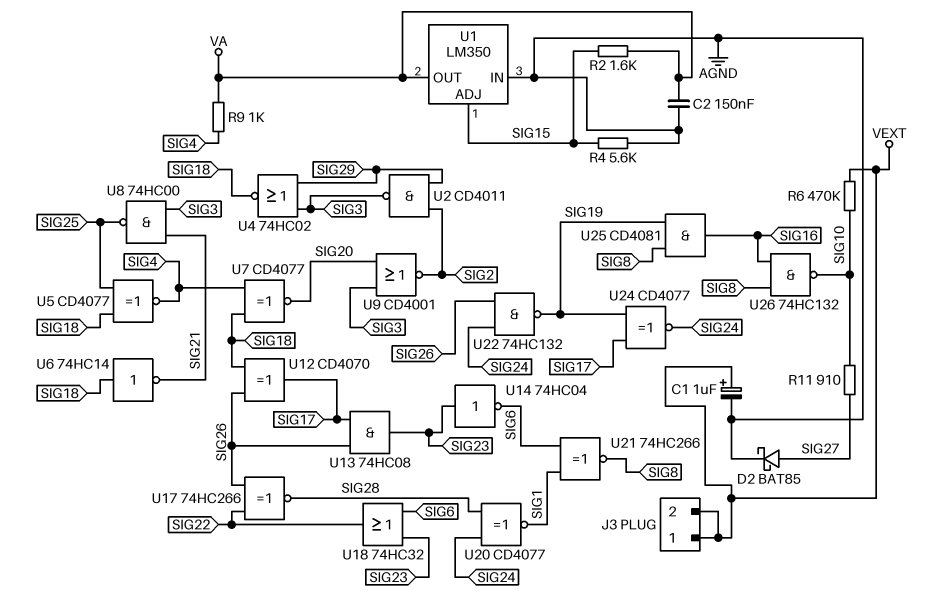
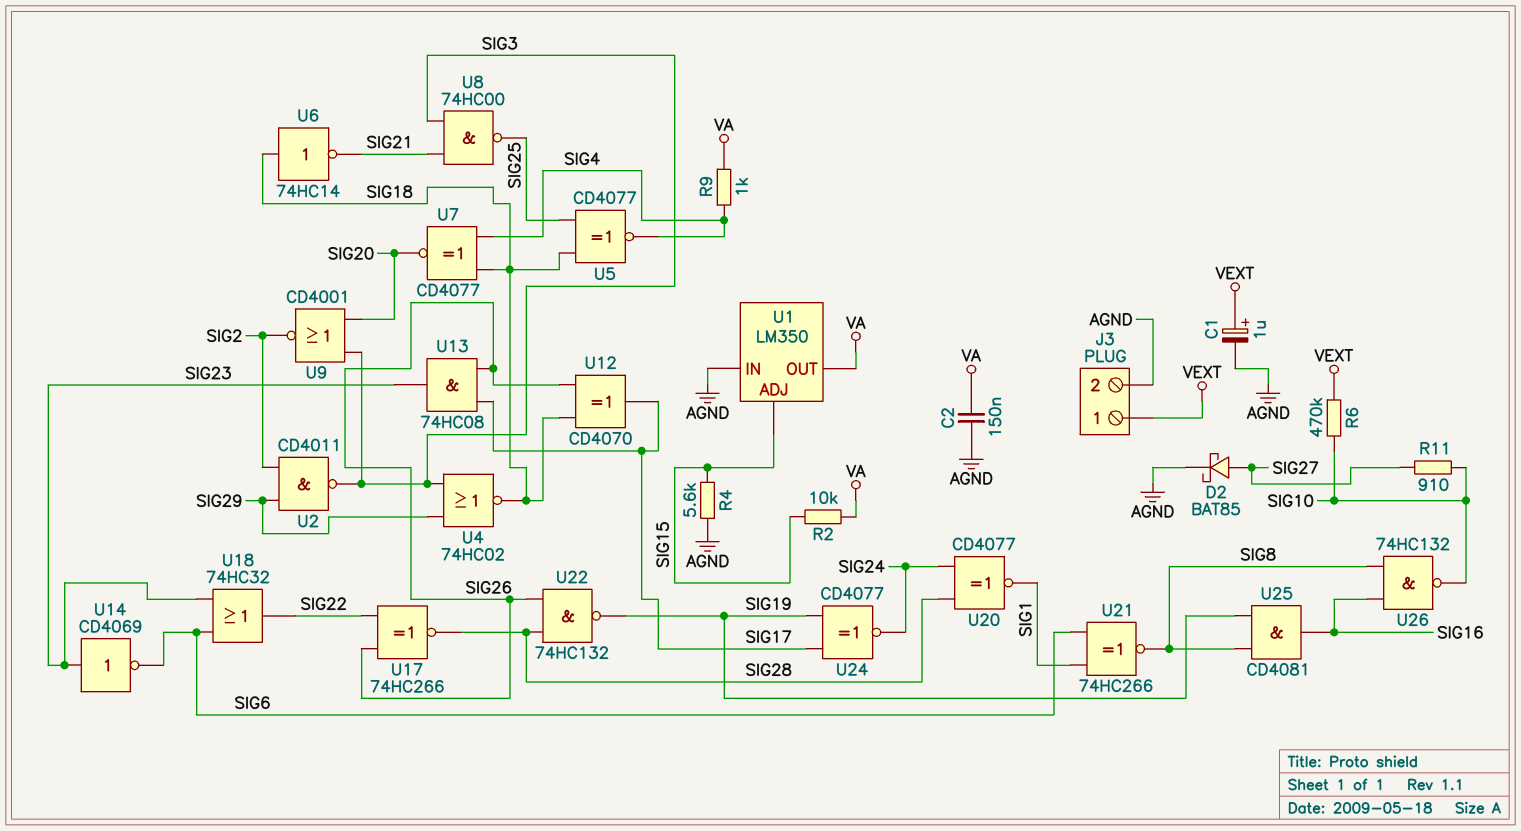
J3 pin 2: VEXT -> AGND
R2: 1.6k (SIG15, VA) -> 10k (SIG15, VA)
U14: NOT 74HC04 (in SIG23, out SIG6) -> NOT CD4069 (in SIG23, out SIG6)
U22: NAND 74HC132 (in SIG24, in SIG26, out SIG19) -> NAND 74HC132 (in SIG26, in SIG28, out SIG19)

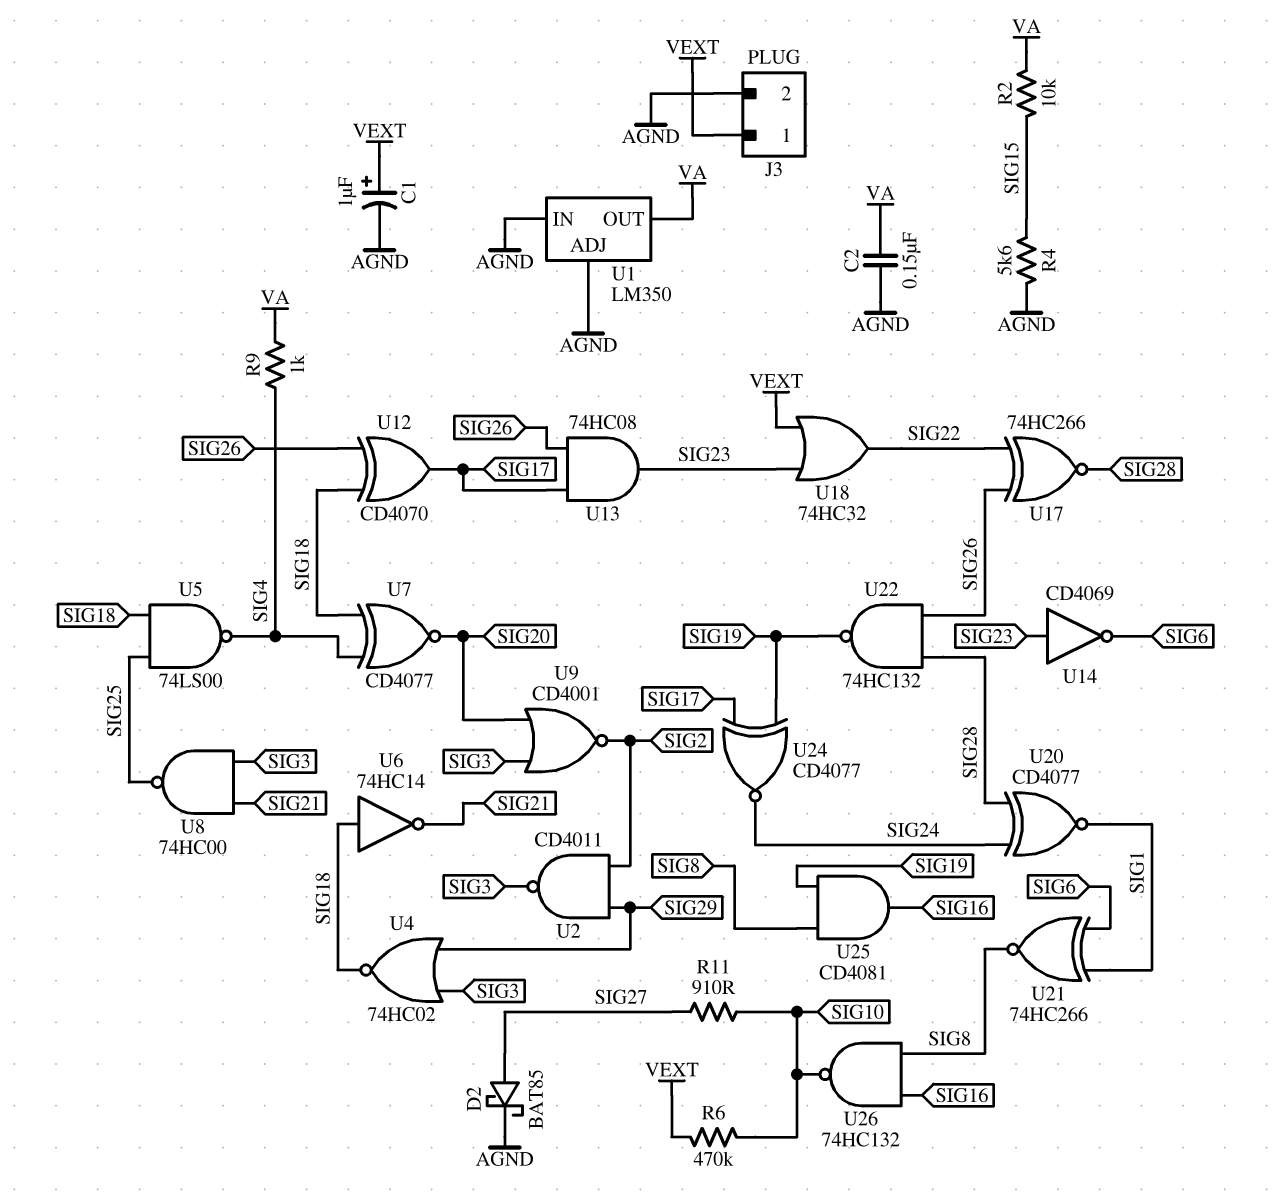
U1 pin ADJ: SIG15 -> AGND
U5: XNOR CD4077 (in SIG18, in SIG25, out SIG4) -> NAND 74LS00 (in SIG18, in SIG25, out SIG4)
U18: OR 74HC32 (in SIG6, in SIG23, out SIG22) -> OR 74HC32 (in SIG23, in VEXT, out SIG22)

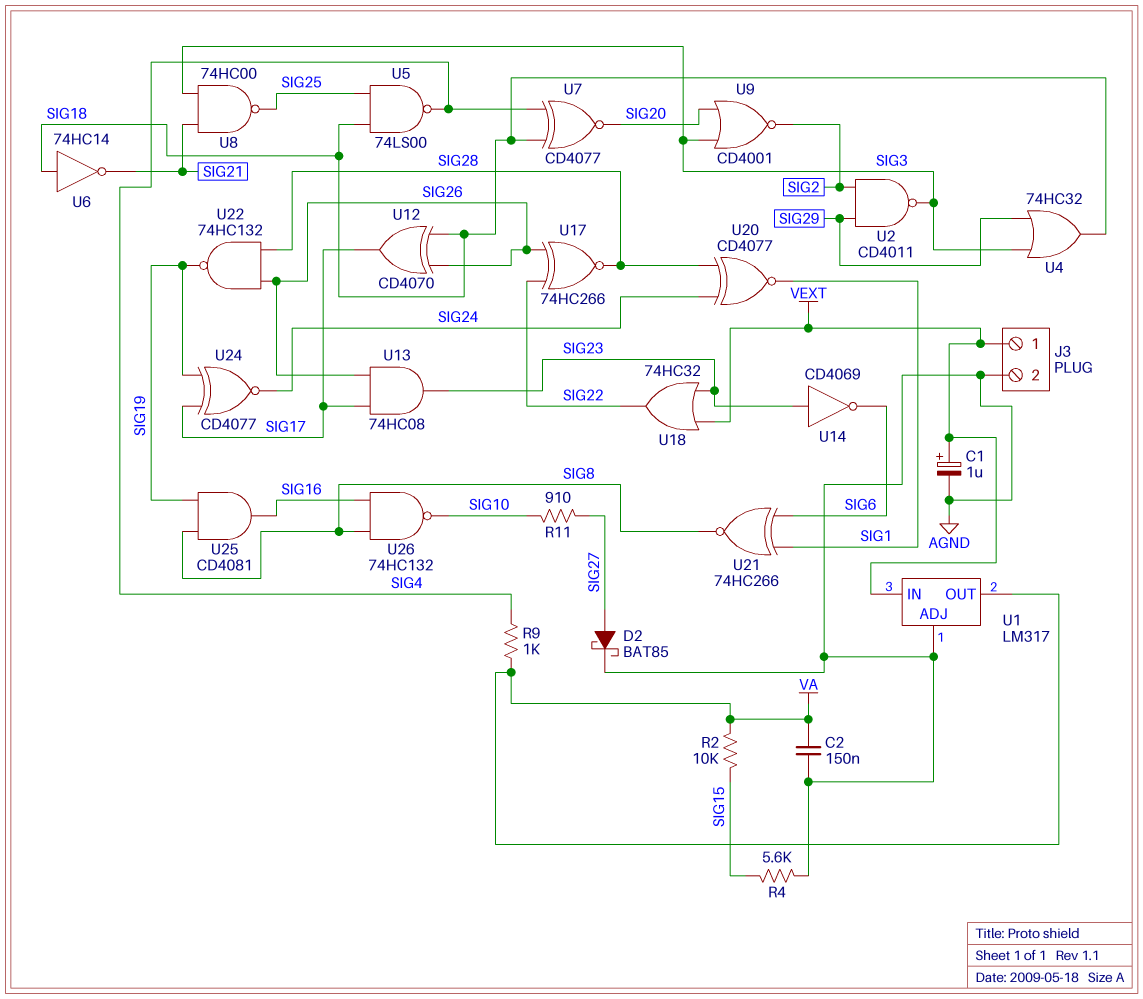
R6: 470k (SIG10, VEXT) -> none
U1: LM350 -> LM317
U1 pin IN: AGND -> VEXT
U4: NOR 74HC02 (in SIG3, in SIG29, out SIG18) -> OR 74HC32 (in SIG3, in SIG29, out SIG18)

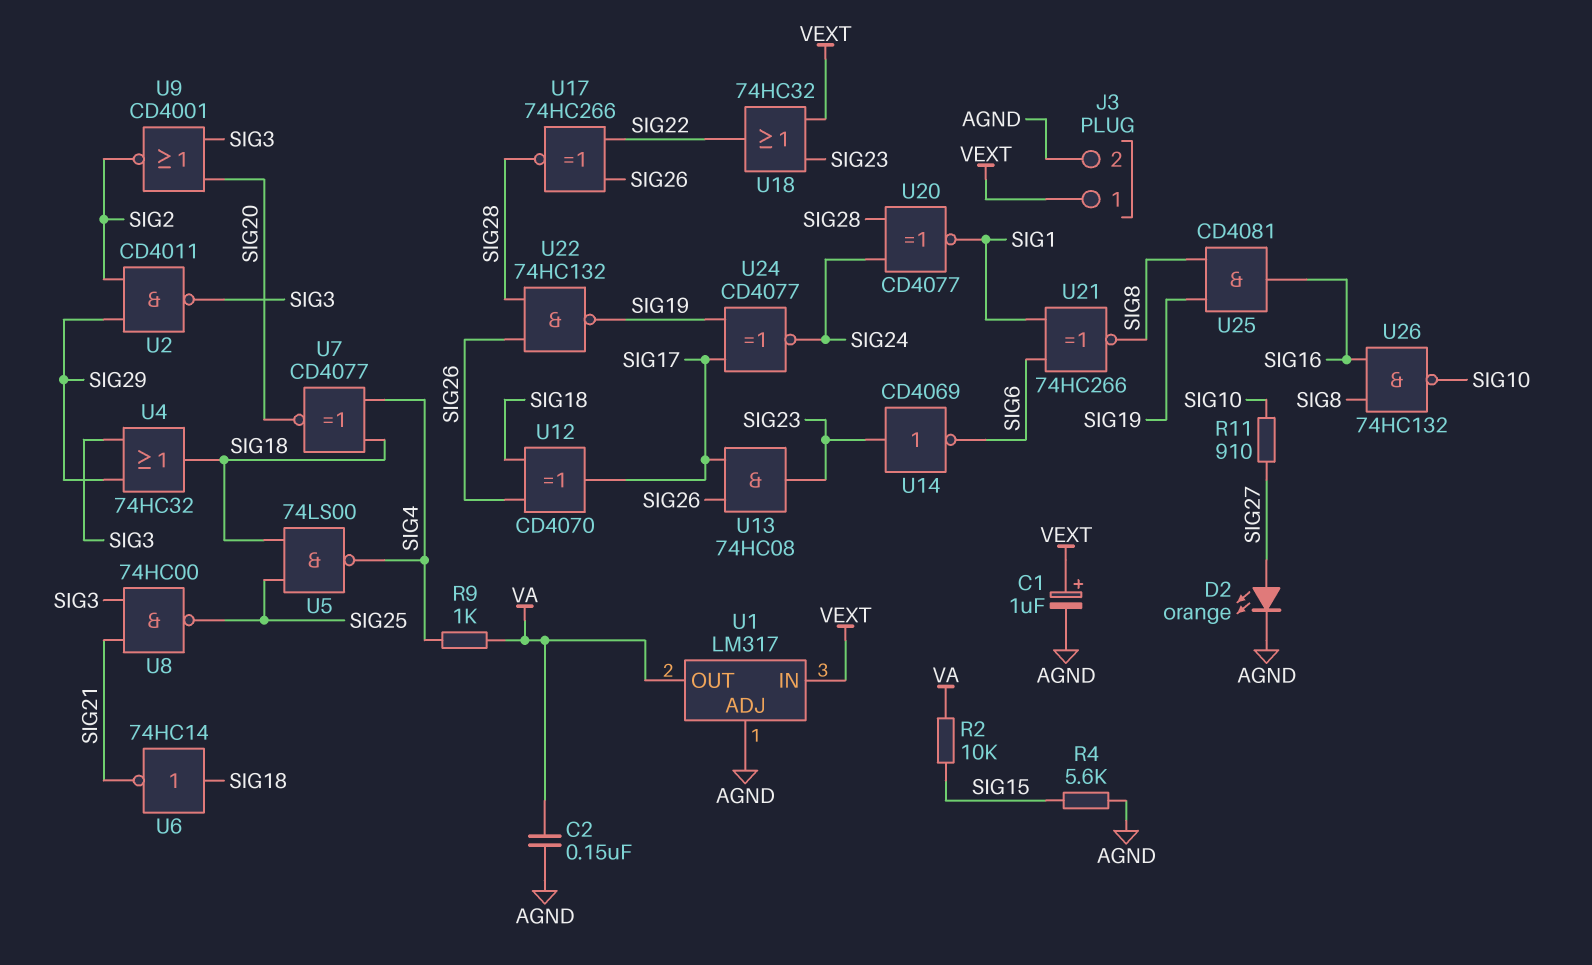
D2: schottky BAT85 (A SIG27, K AGND) -> LED orange (A SIG27, K AGND)

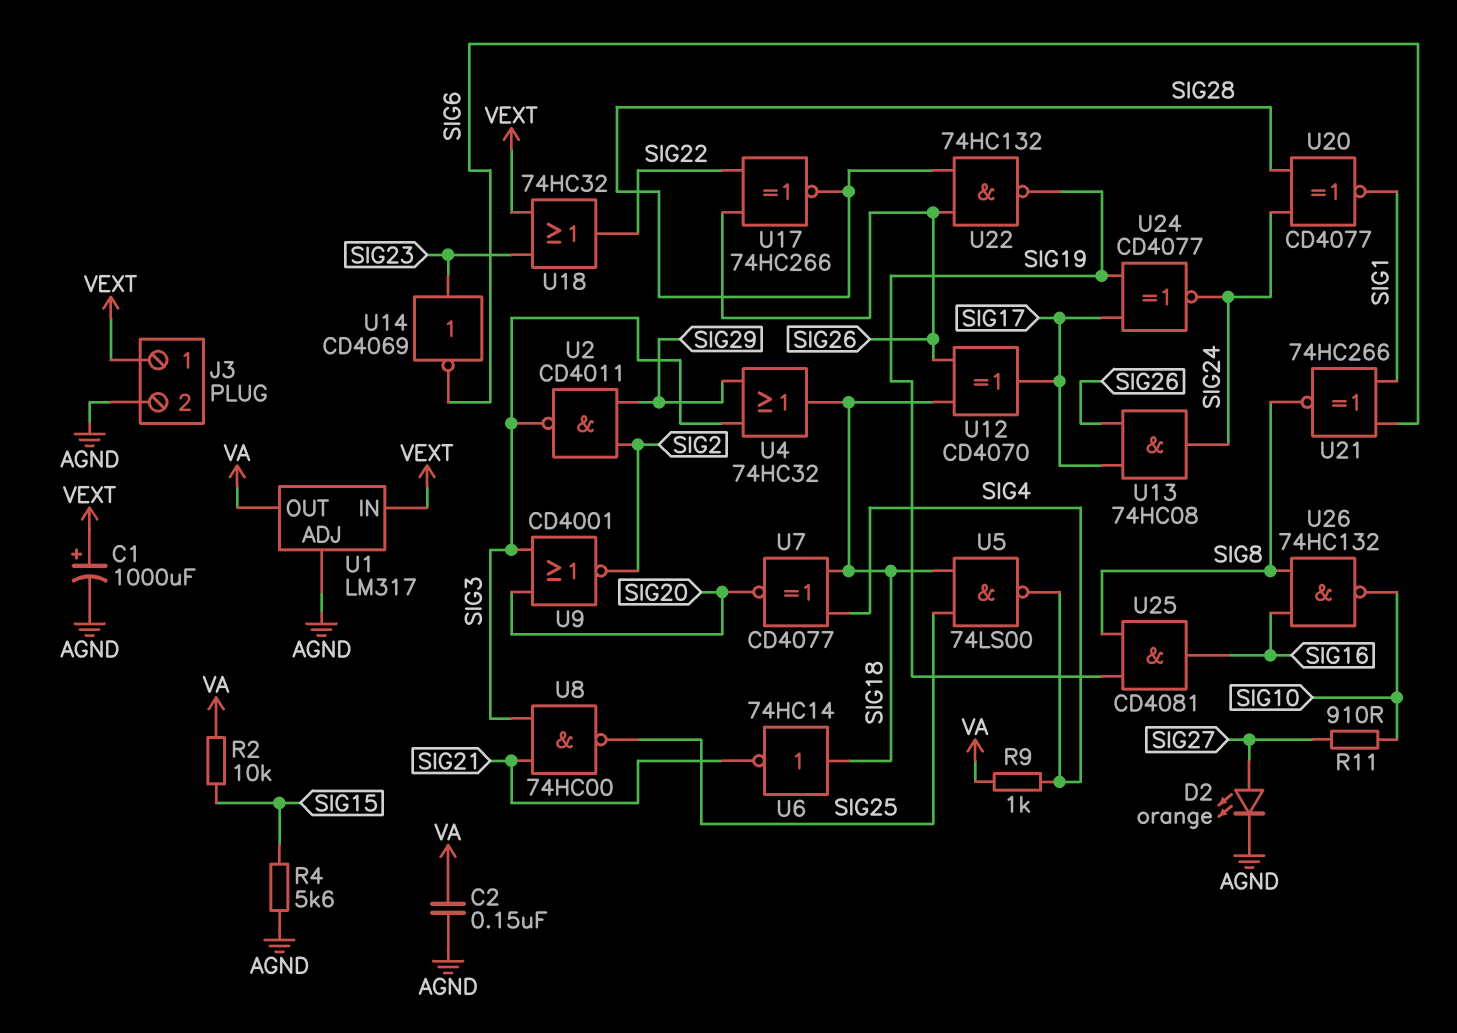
C1: 1uF (plus VEXT, minus AGND) -> 1000uF (plus VEXT, minus AGND)
U13: AND 74HC08 (in SIG17, in SIG26, out SIG23) -> AND 74HC08 (in SIG17, in SIG26, out SIG24)

